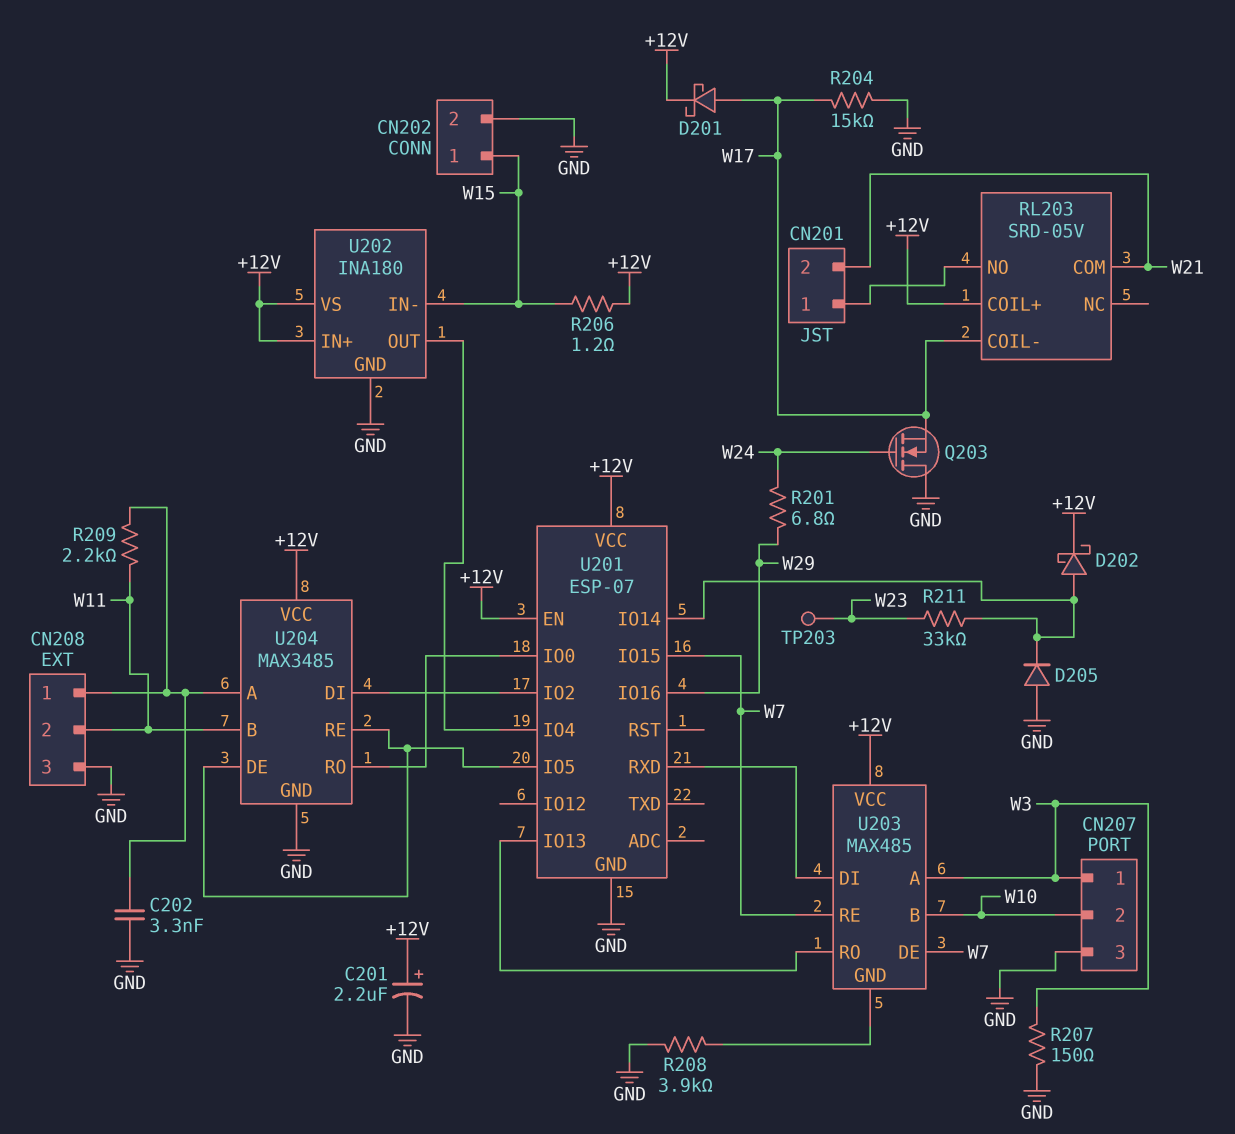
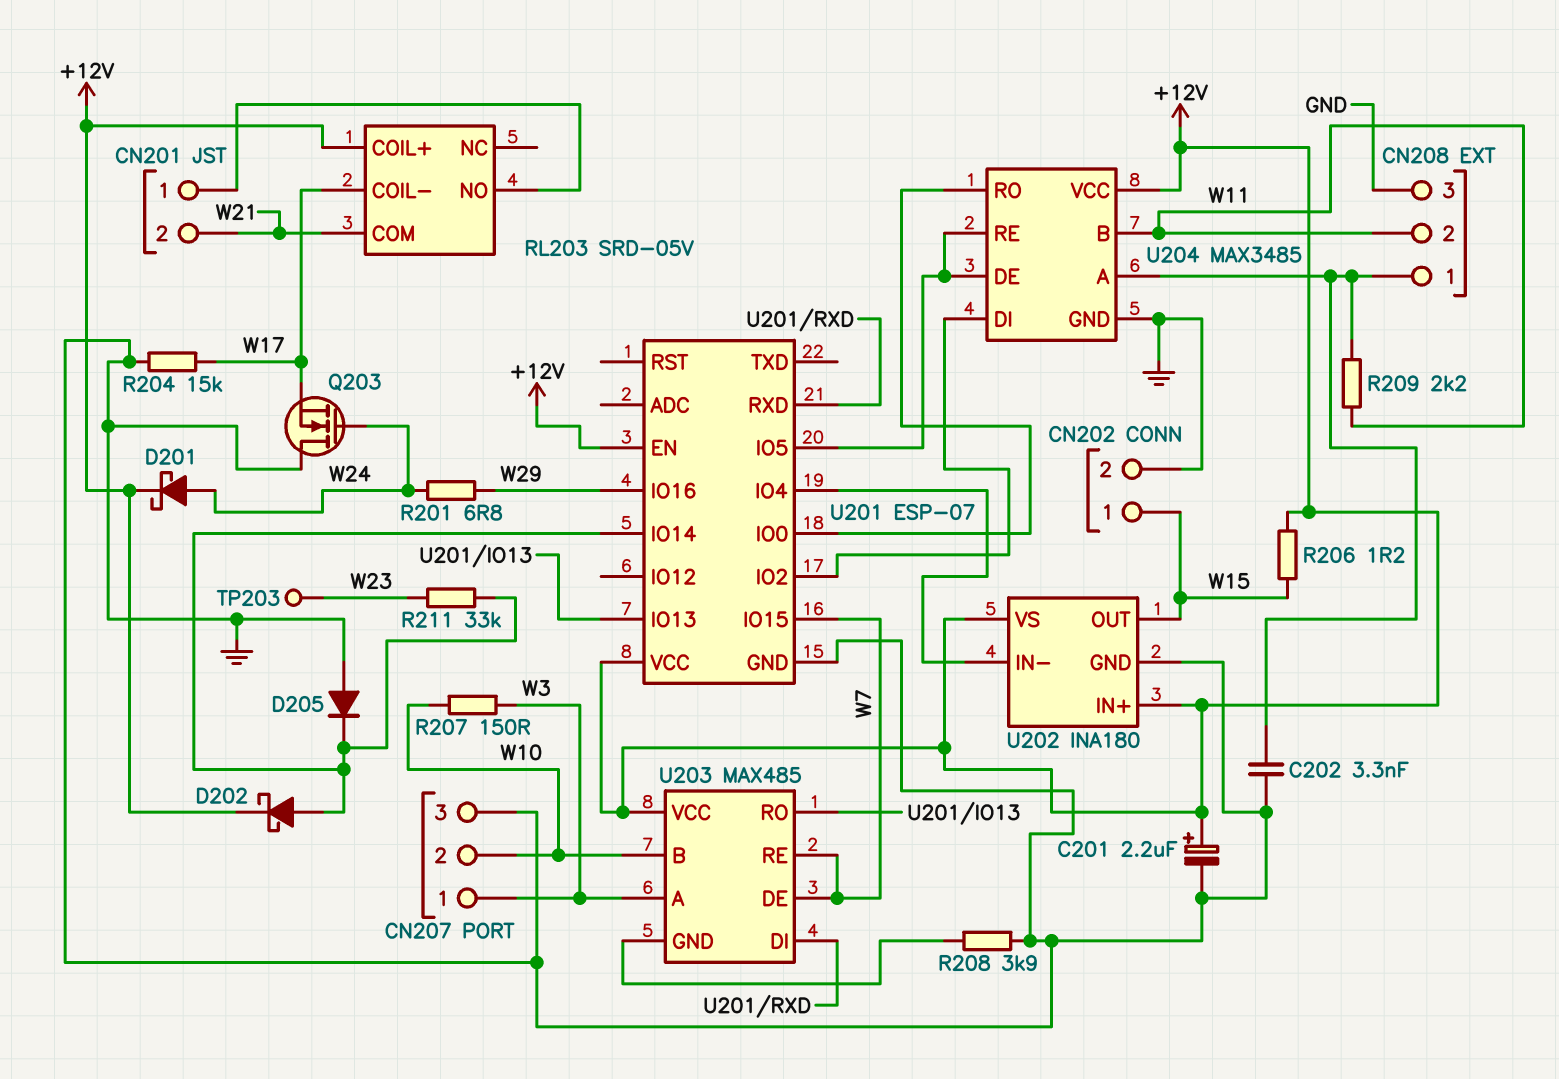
D201: schottky (A W17, K +12V) -> schottky (A W24, K +12V)
R207: 150 (GND, W3) -> 150 (W3, W10)
U202 pin IN-: W15 -> U201/IO4
U202 pin OUT: U201/IO4 -> W15

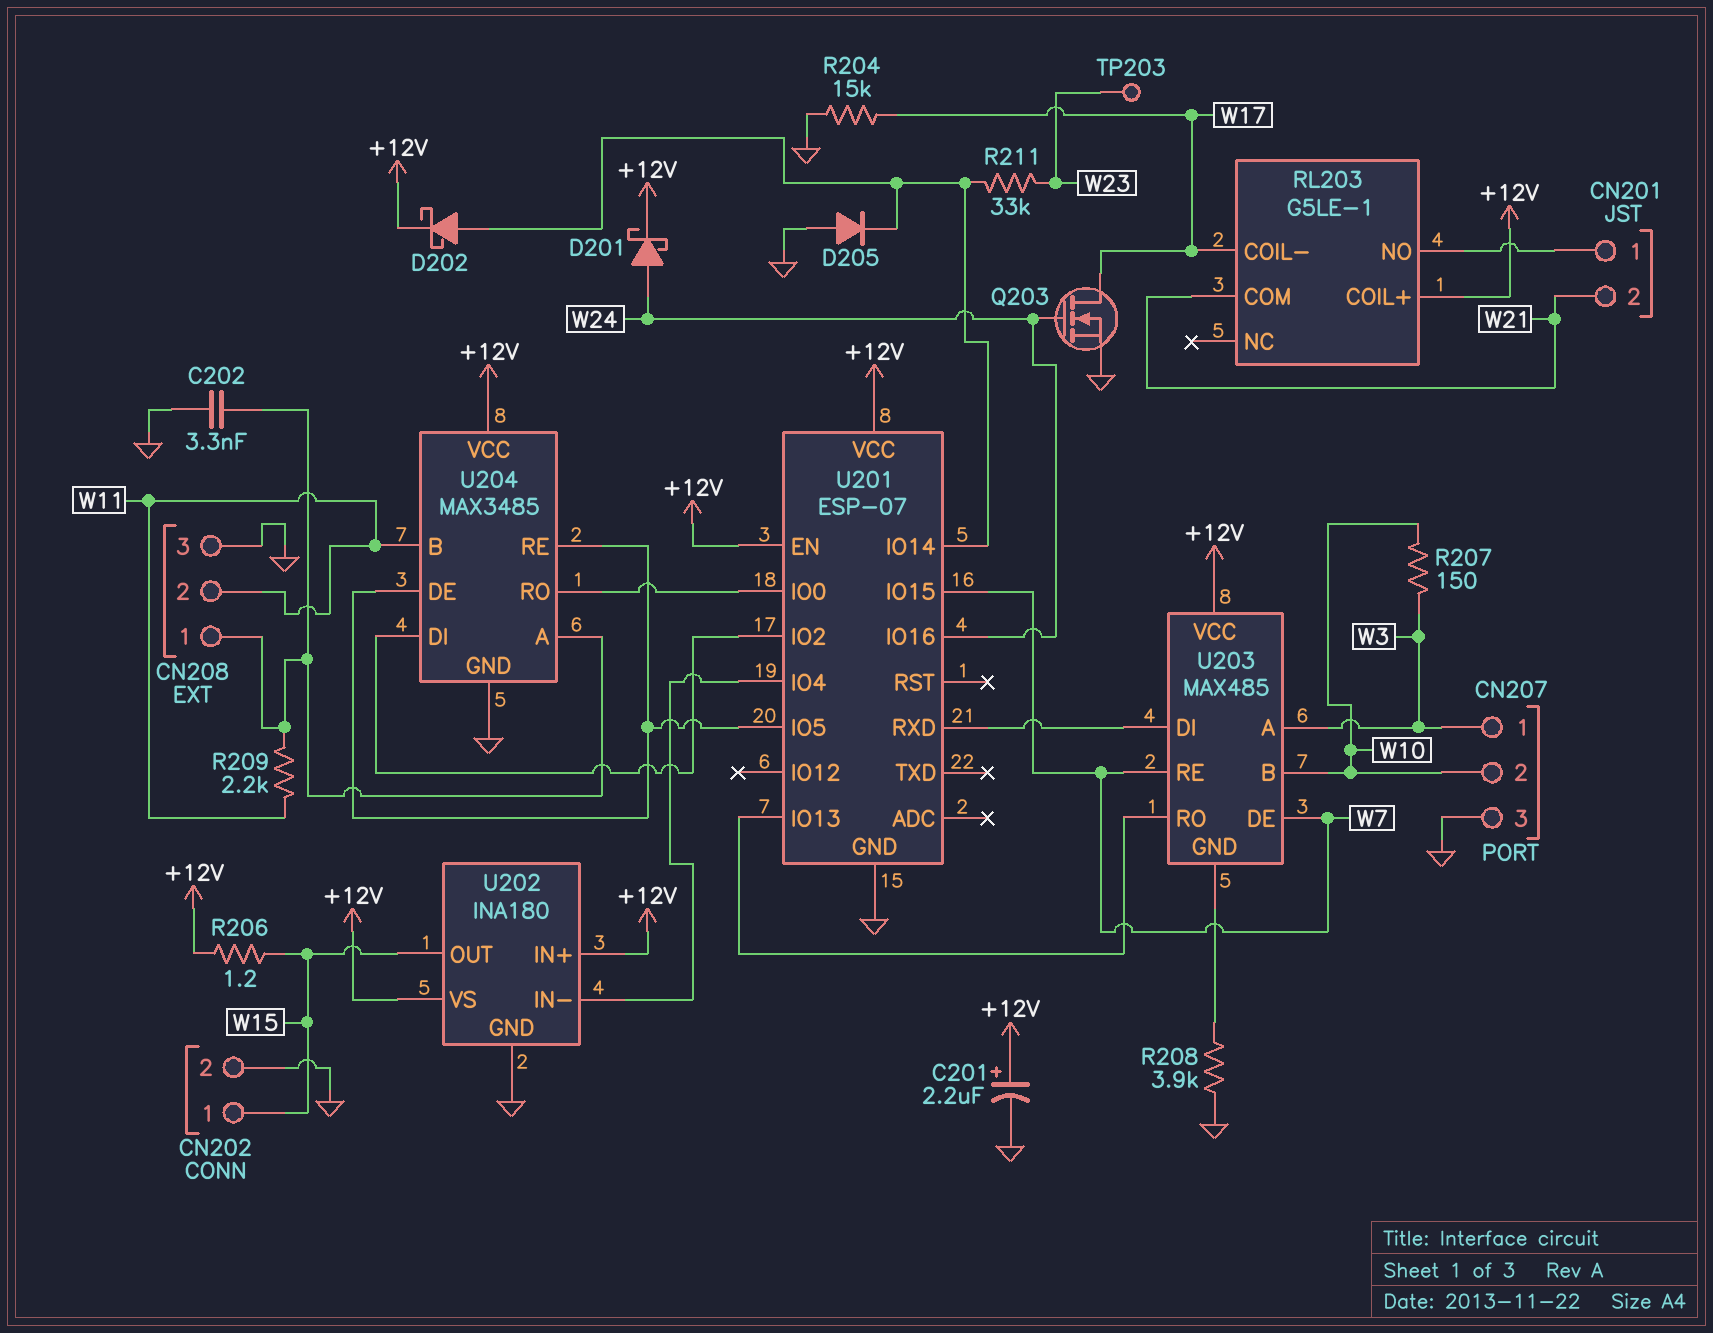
Q203: NMOS (G W24, D GND, S W17) -> NMOS (G W24, D W17, S GND)
R201: 6.8 (W24, W29) -> none
RL203: SRD-05V -> G5LE-1
U201 pin IO16: W29 -> W24

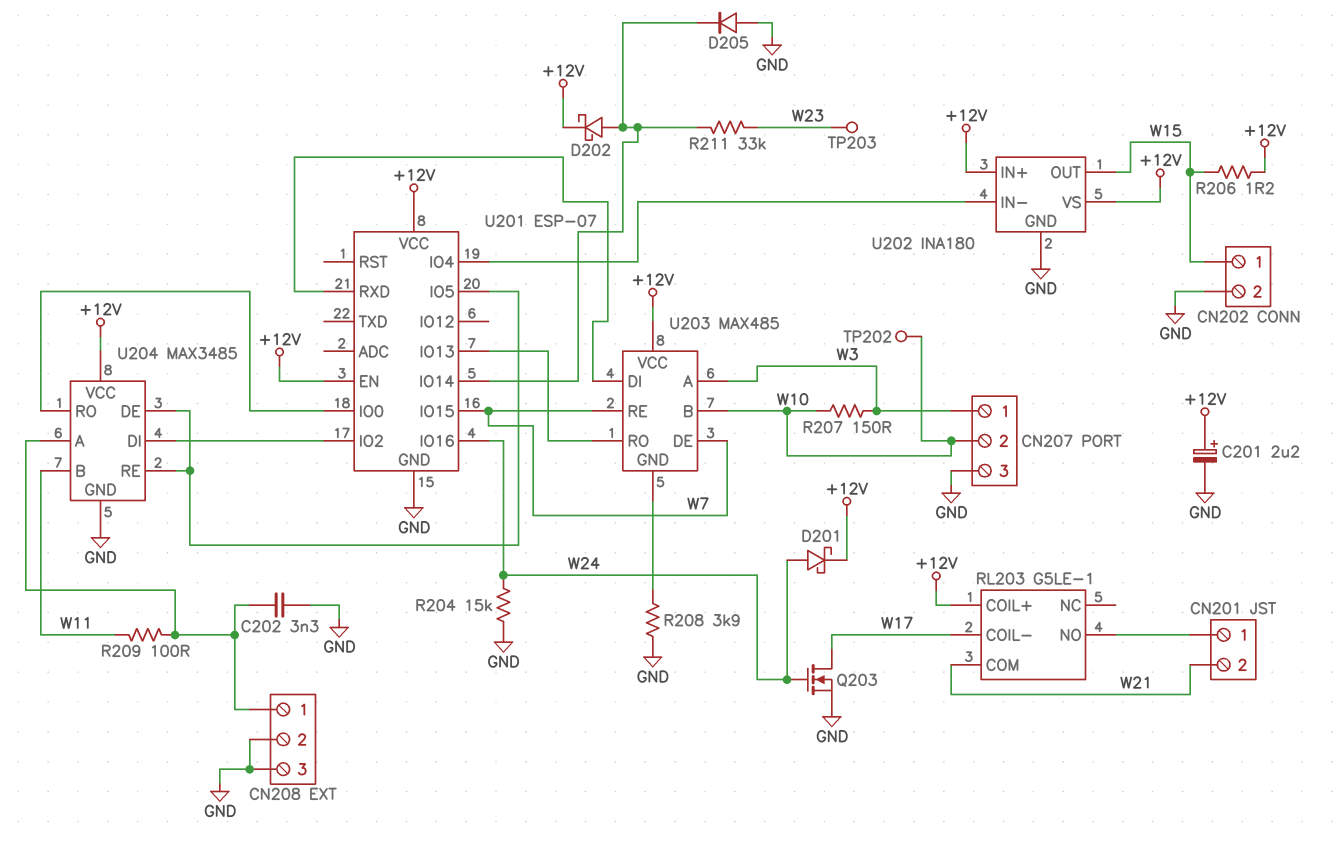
CN208 pin 2: W11 -> GND
R204: 15k (GND, W17) -> 15k (GND, W24)
R209: 2.2k (CN208/1, W11) -> 100 (CN208/1, W11)
TP202: none -> test point (W10)

